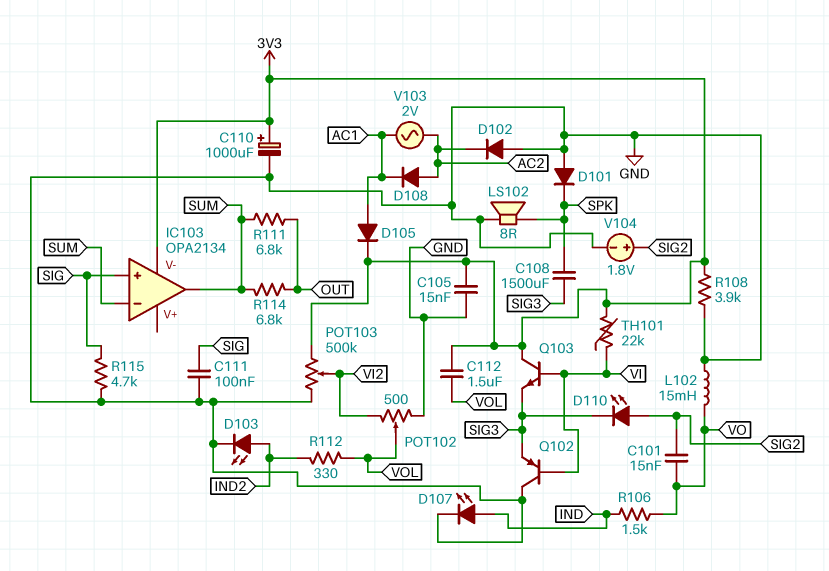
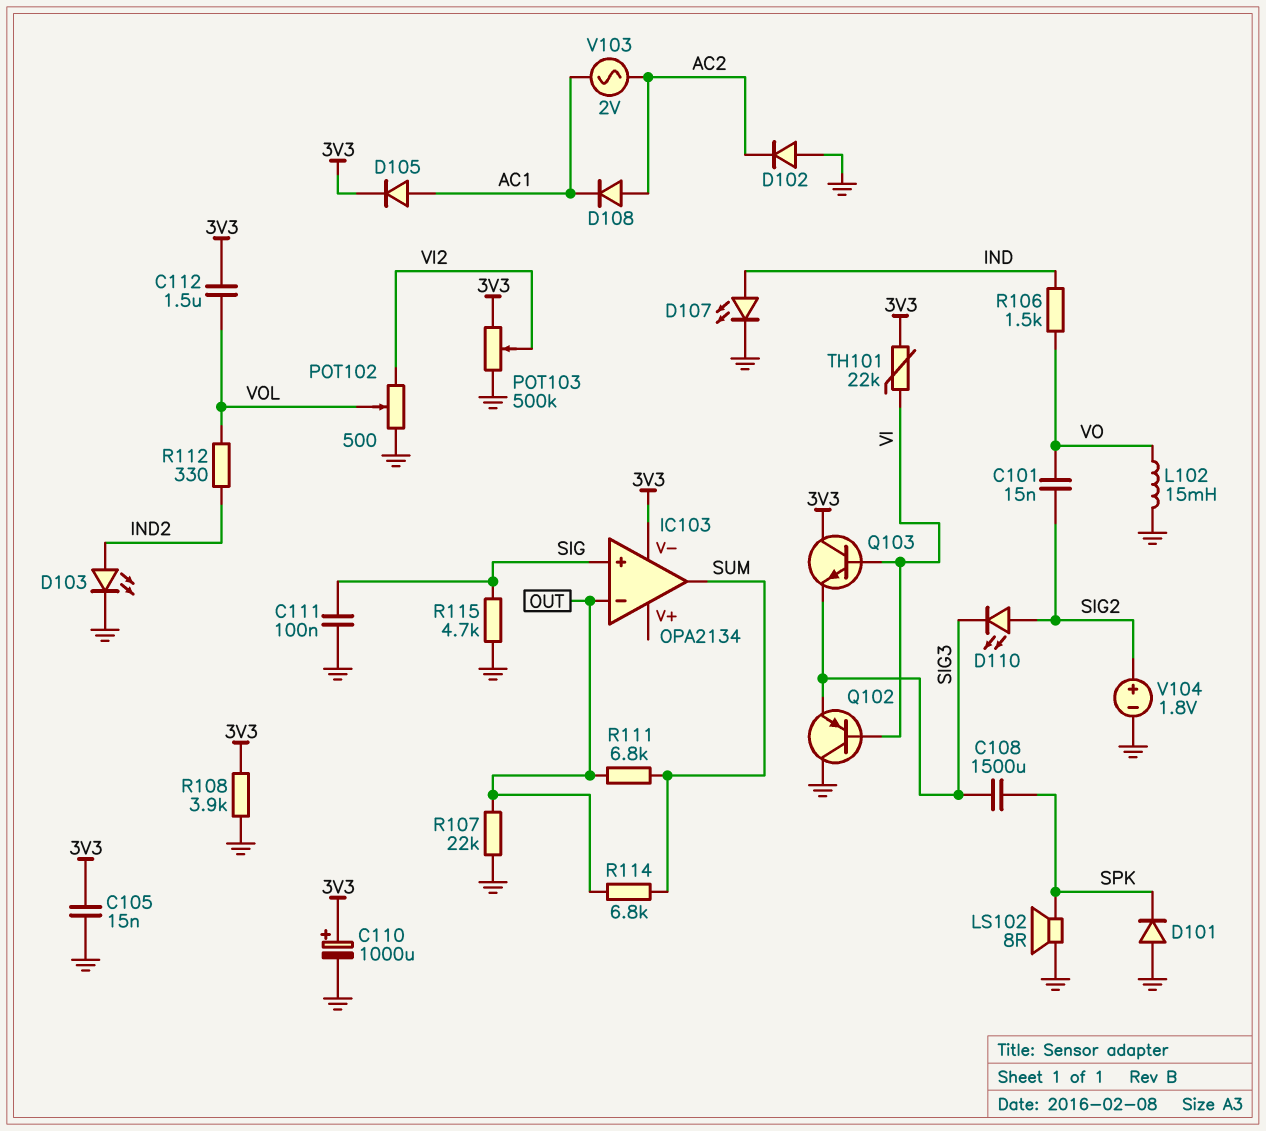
IC103 pin in-: SUM -> OUT
R107: none -> 22k (GND, OUT)

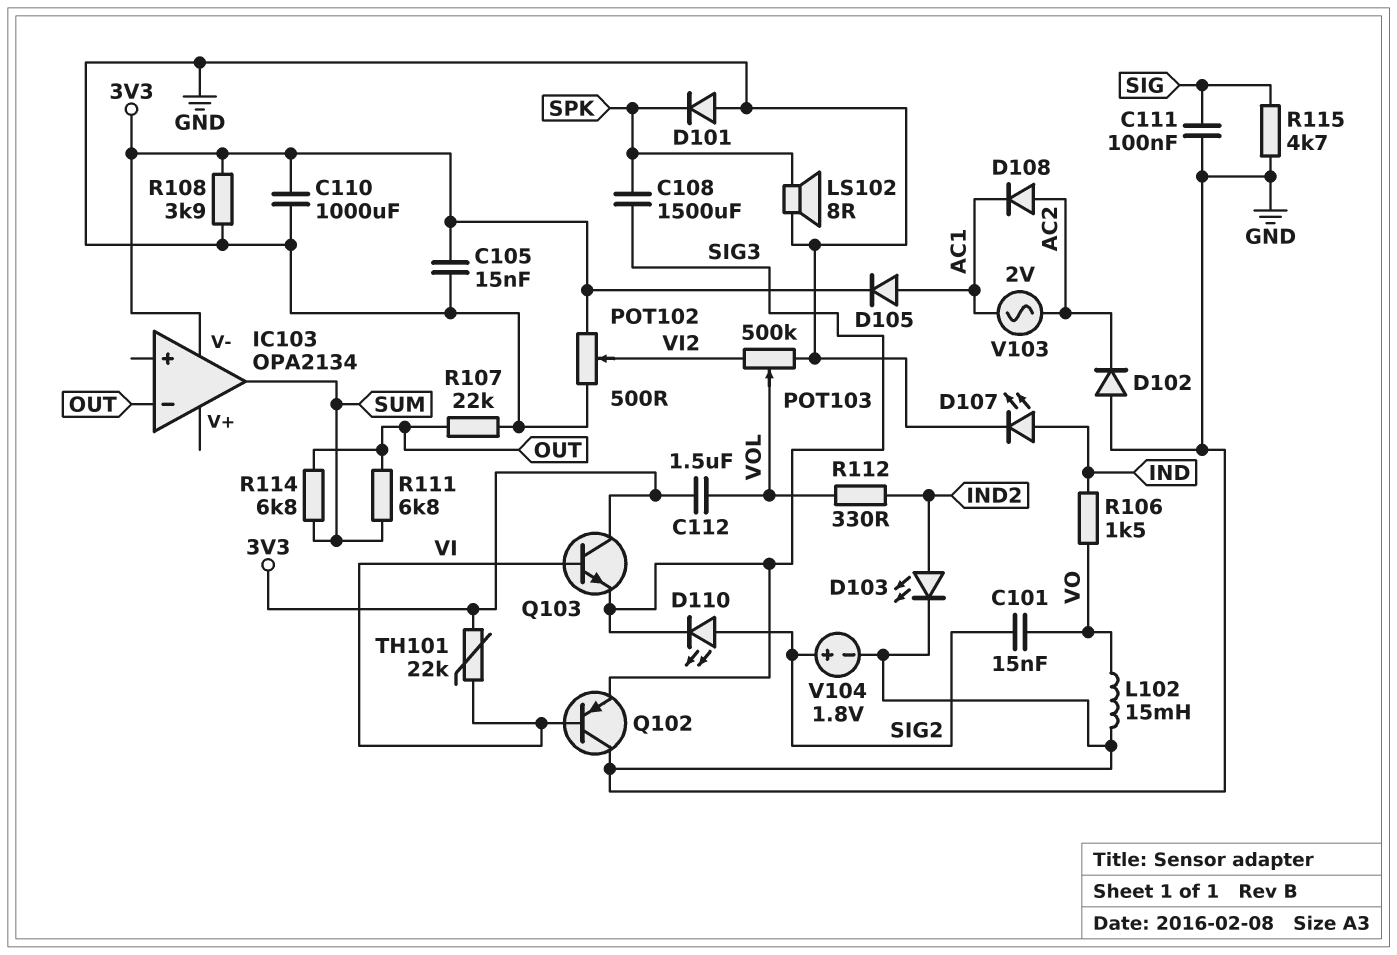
C110: 1000uF (plus 3V3, minus GND) -> 1000uF (3V3, GND)
IC103 pin in+: SIG -> none
POT102: 500 (GND, VI2, wiper VOL) -> 500 (3V3, GND, wiper VI2)
POT103: 500k (3V3, GND, wiper VI2) -> 500k (GND, VI2, wiper VOL)

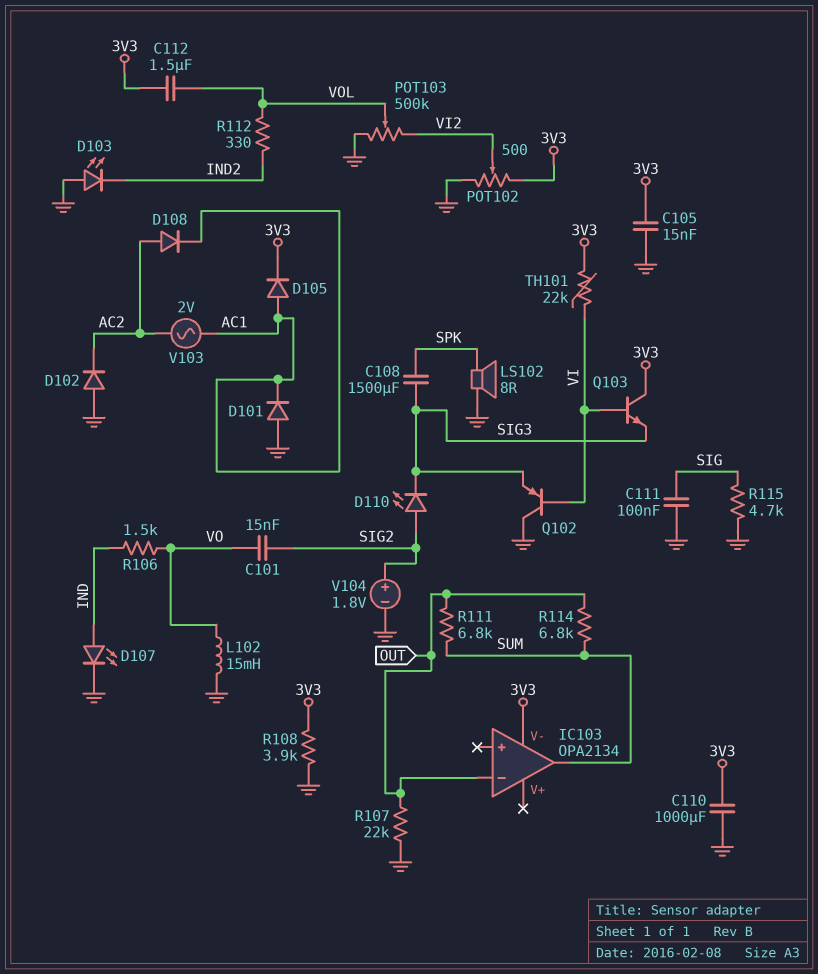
D101: diode (A GND, K SPK) -> diode (A GND, K AC1)
D103: LED (A IND2, K GND) -> LED (A GND, K IND2)

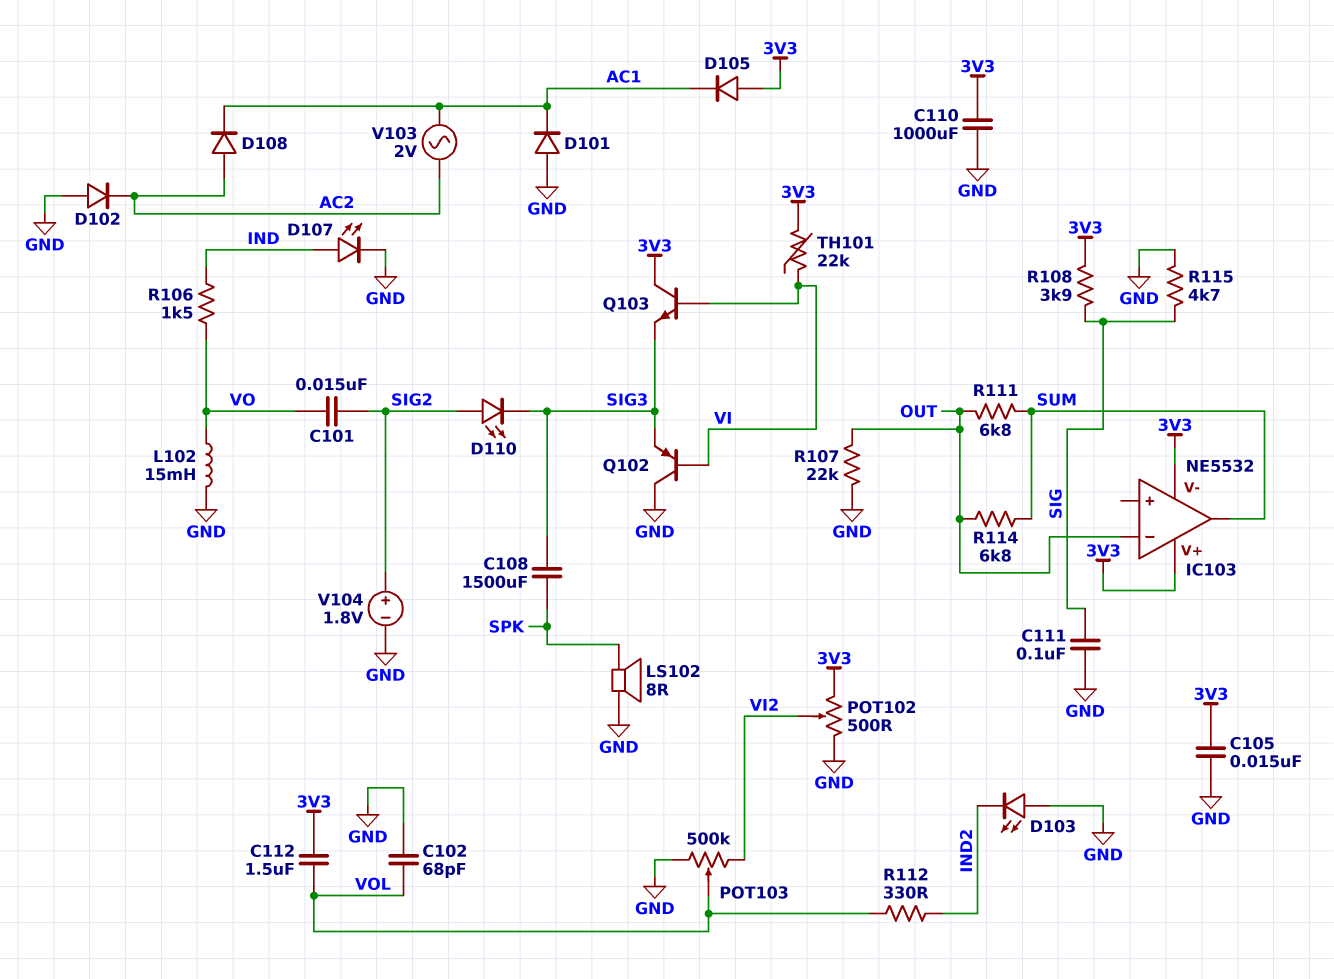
C102: none -> 68pF (GND, VOL)
D105: diode (A AC1, K 3V3) -> diode (A 3V3, K AC1)
IC103: OPA2134 -> NE5532
IC103 pin V+: none -> 3V3
R108: 3.9k (3V3, GND) -> 3.9k (3V3, SIG)

